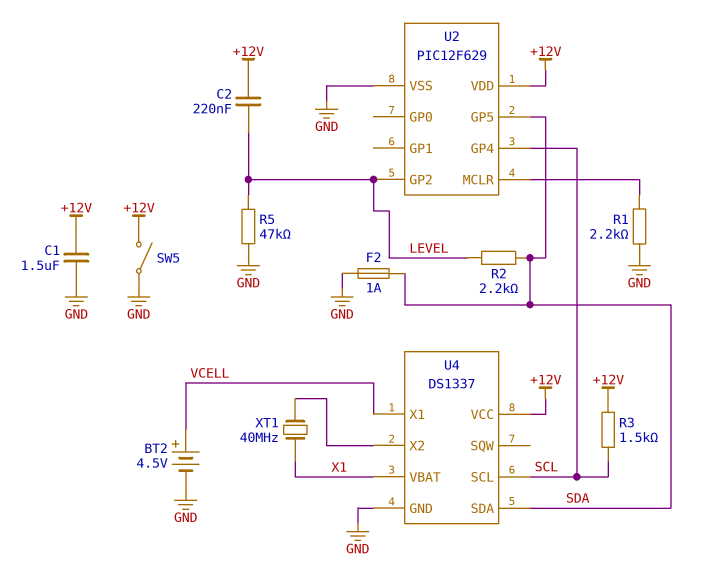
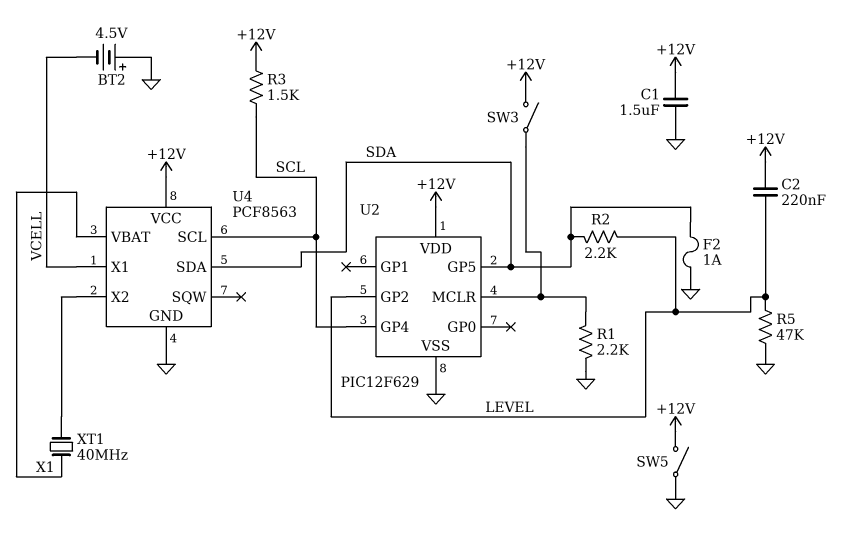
BT2: 4.5V (plus VCELL, minus GND) -> 4.5V (plus GND, minus VCELL)
SW3: none -> switch (+12V, U2/MCLR)
U4: DS1337 -> PCF8563

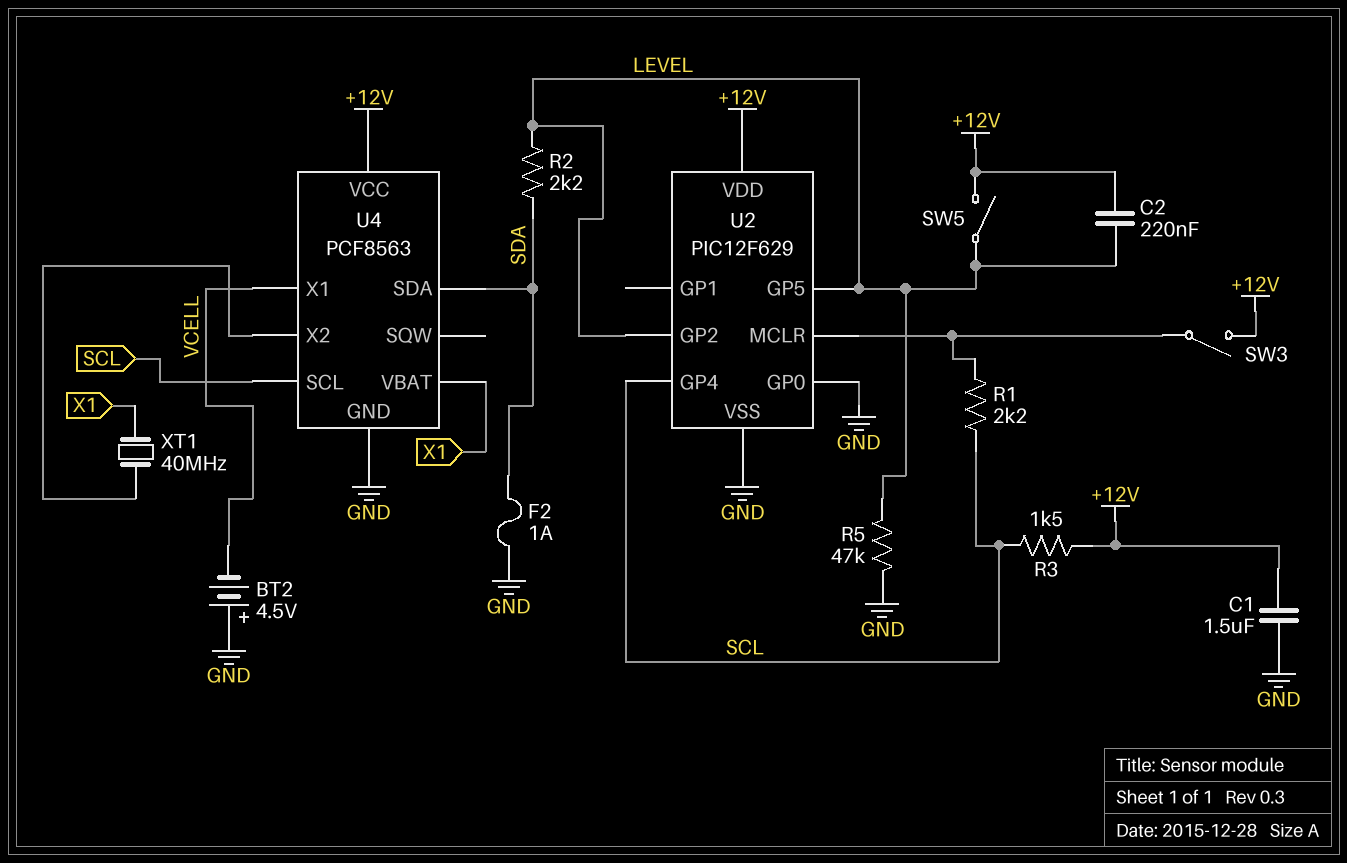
R1: 2.2k (GND, U2/MCLR) -> 2.2k (SCL, U2/MCLR)
SW5: switch (+12V, GND) -> switch (+12V, LEVEL)
U2 pin GP0: none -> GND
U2 pin GP5: SDA -> LEVEL

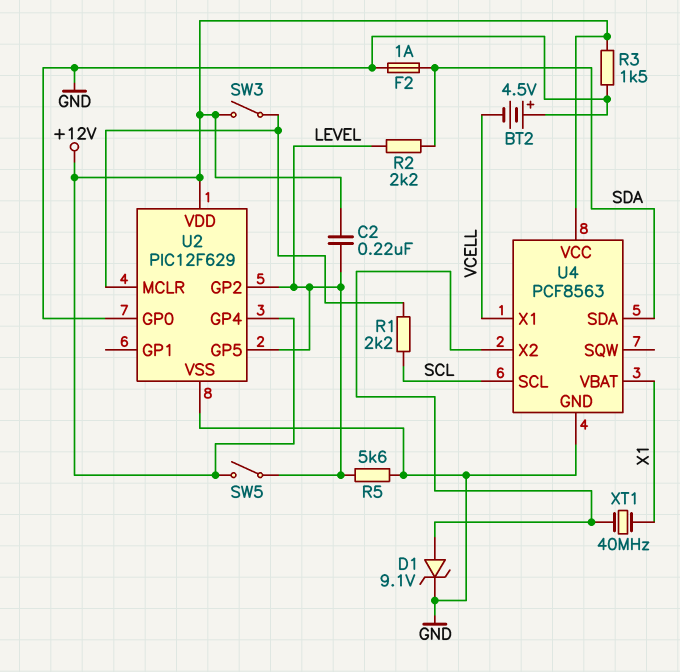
C1: 1.5uF (+12V, GND) -> none
D1: none -> zener 9.1V (A U4/X2, K GND)
R3: 1.5k (+12V, SCL) -> 1.5k (+12V, GND)
R5: 47k (GND, LEVEL) -> 5.6k (GND, LEVEL)
U2 pin GP4: SCL -> +12V

